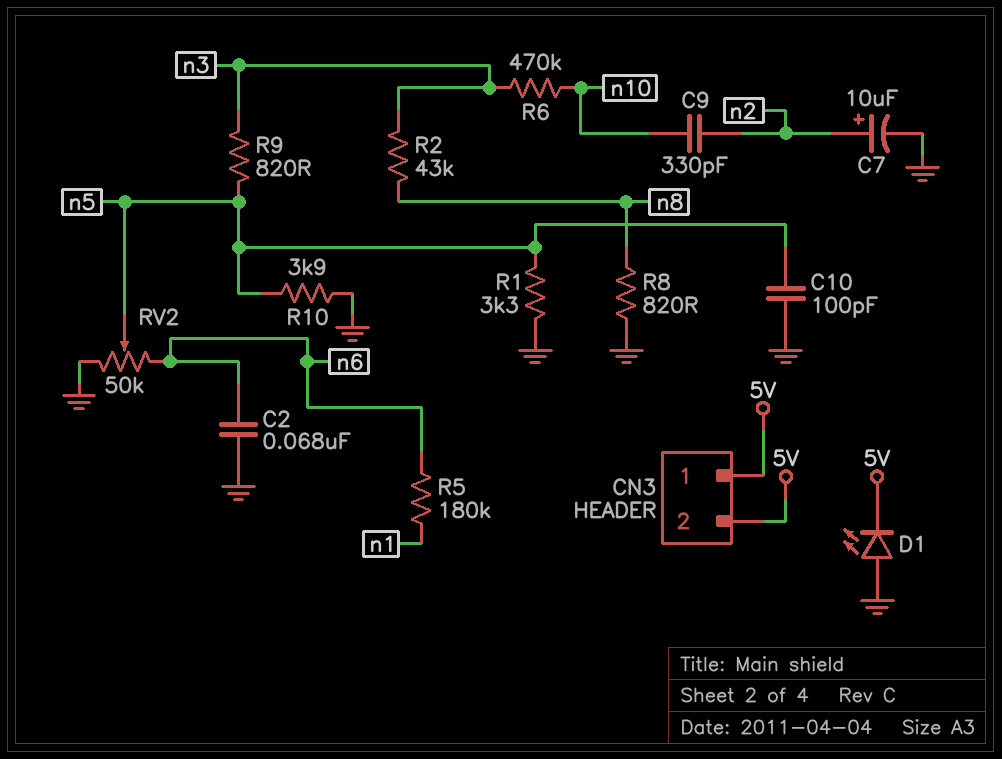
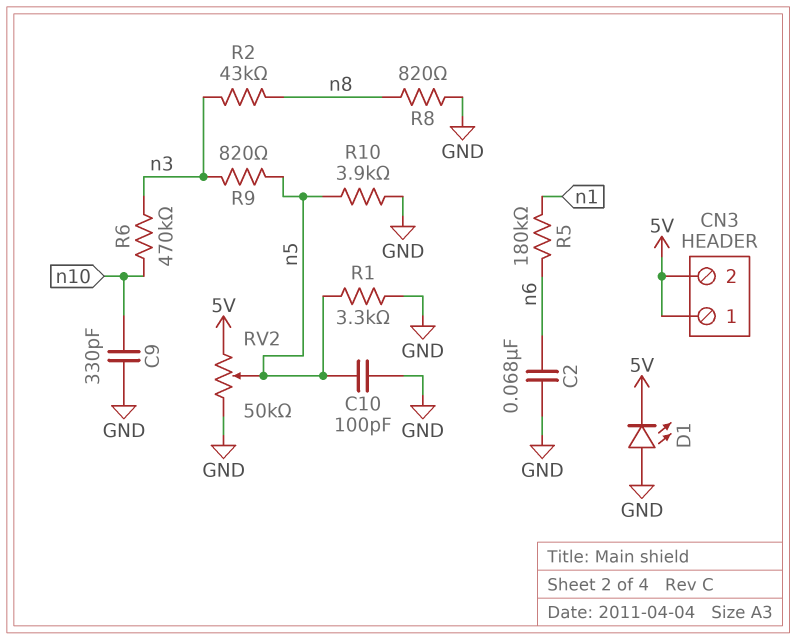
C7: 10uF (plus n2, minus GND) -> none
C9: 330pF (n2, n10) -> 330pF (GND, n10)
RV2: 50k (GND, n6, wiper n5) -> 50k (5V, GND, wiper n5)

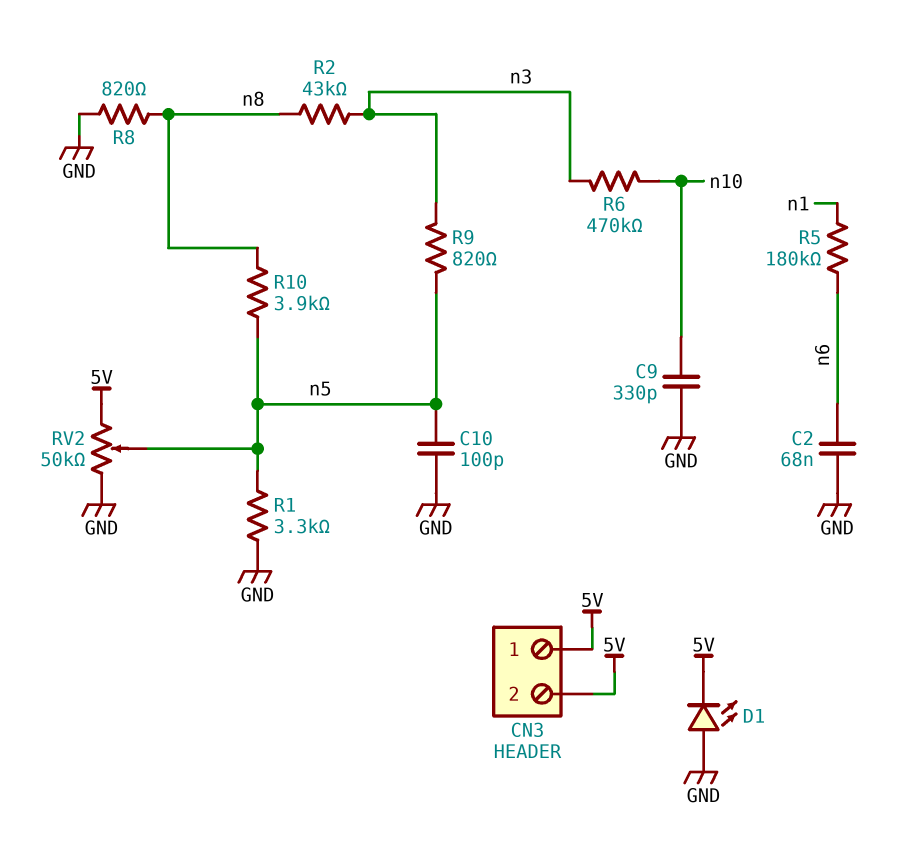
R10: 3.9k (GND, n5) -> 3.9k (n5, n8)

